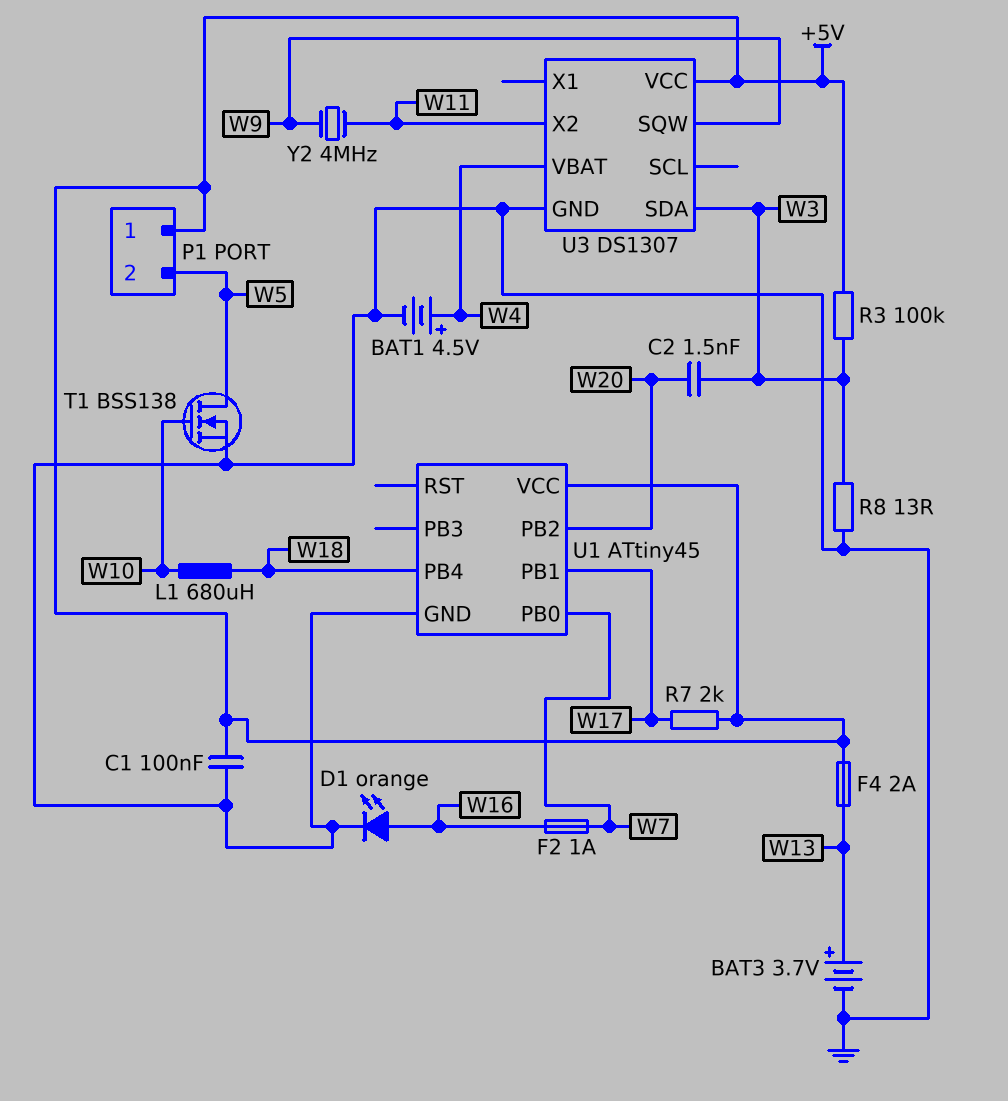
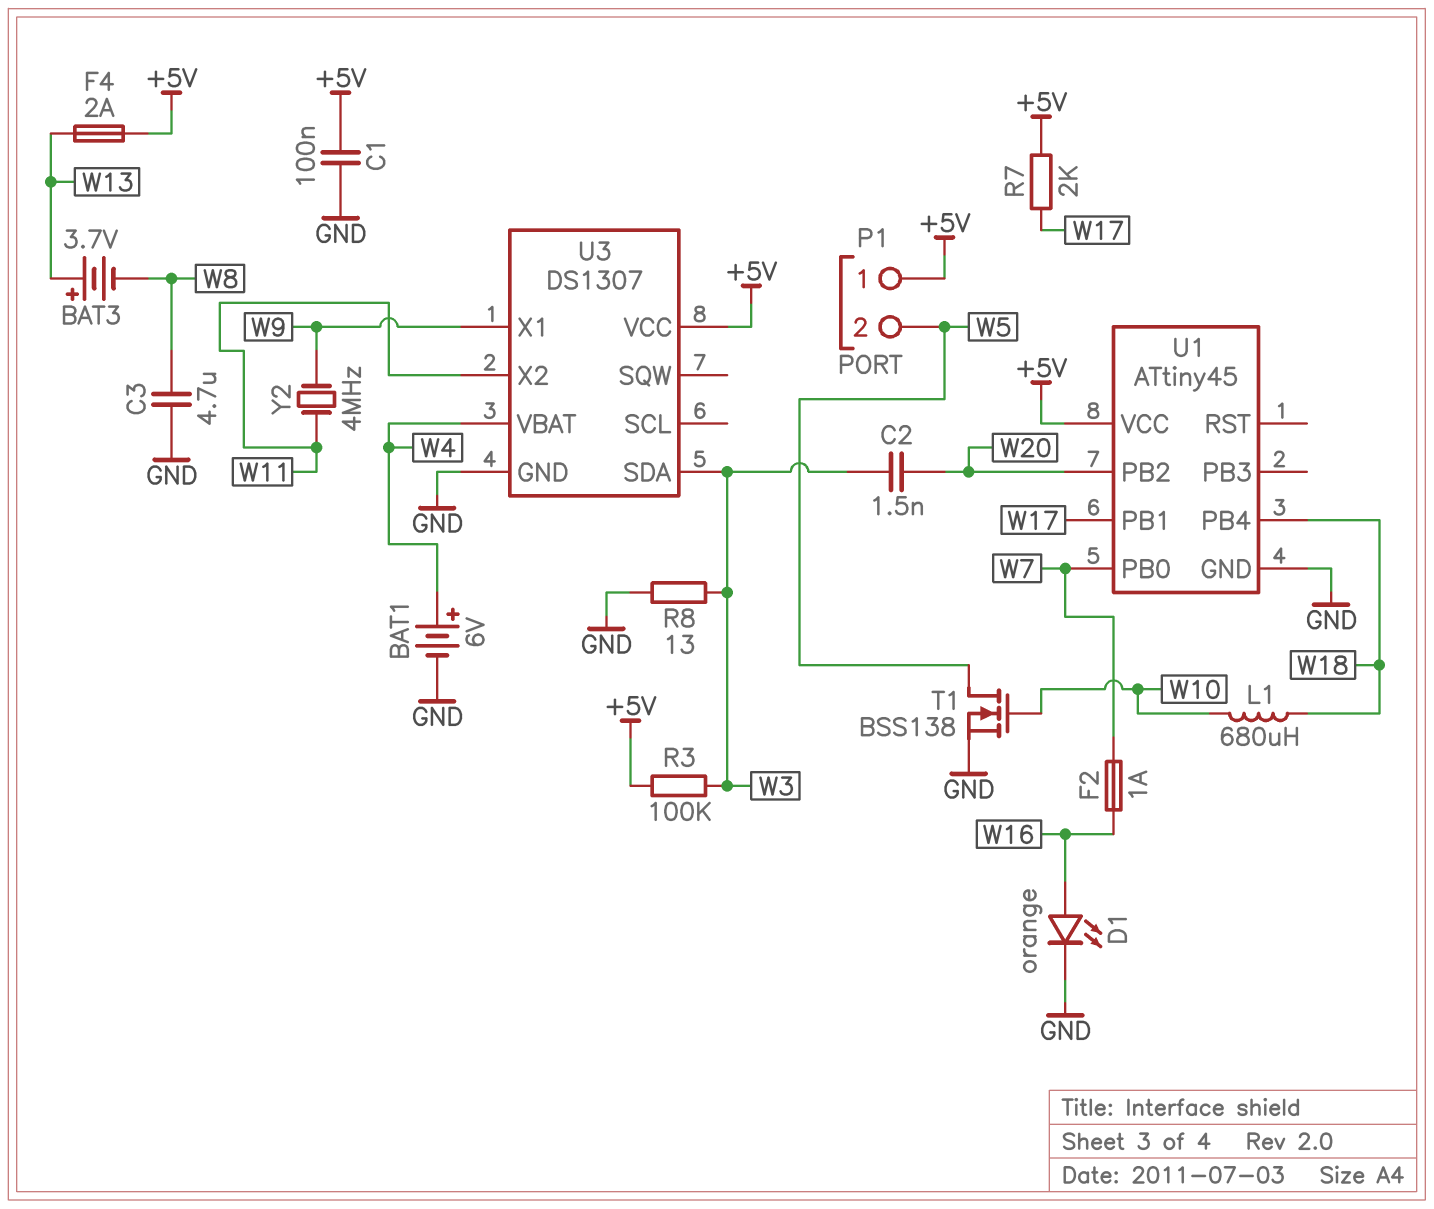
BAT1: 4.5V (plus W4, minus GND) -> 6V (plus W4, minus GND)
BAT3: 3.7V (plus W13, minus GND) -> 3.7V (plus W13, minus W8)
C3: none -> 4.7uF (GND, W8)
U3 pin SQW: W9 -> none
U3 pin X1: none -> W9

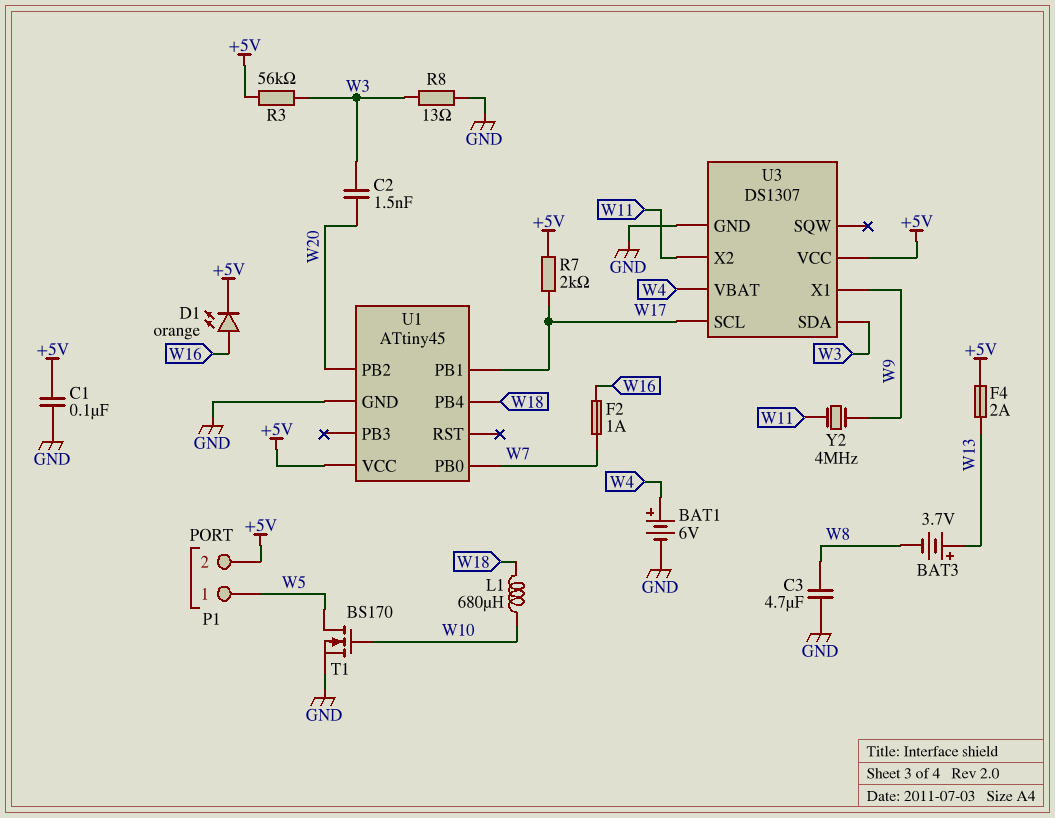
D1: LED orange (A W16, K GND) -> LED orange (A W16, K +5V)
P1 pin 1: +5V -> W5
P1 pin 2: W5 -> +5V
R3: 100k (+5V, W3) -> 56k (+5V, W3)
T1: NMOS BSS138 (G W10, D W5, S GND) -> NMOS BS170 (G W10, D W5, S GND)
U3 pin SCL: none -> W17

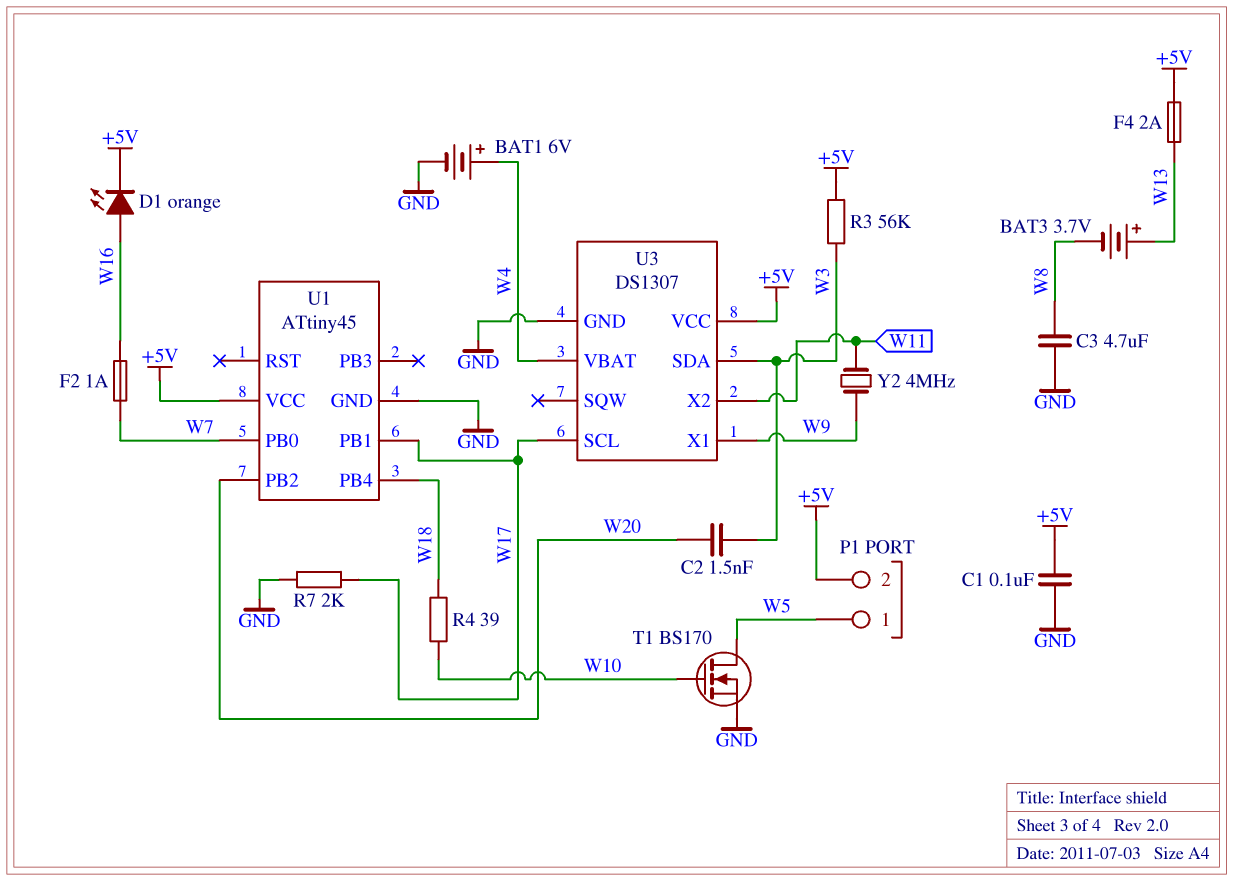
L1: 680uH (W10, W18) -> none
R4: none -> 39 (W10, W18)
R7: 2k (+5V, W17) -> 2k (GND, W17)
R8: 13 (GND, W3) -> none

